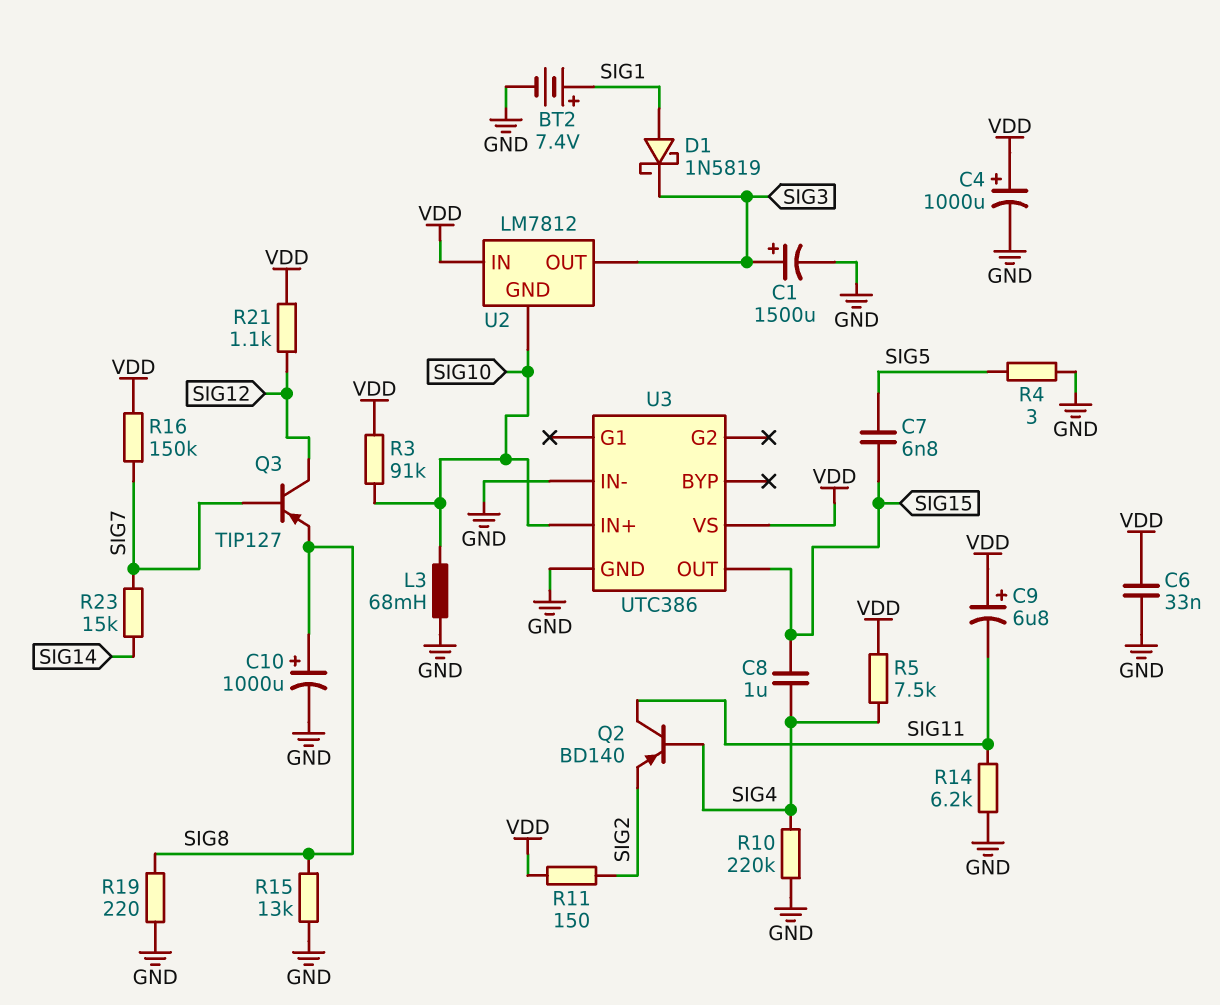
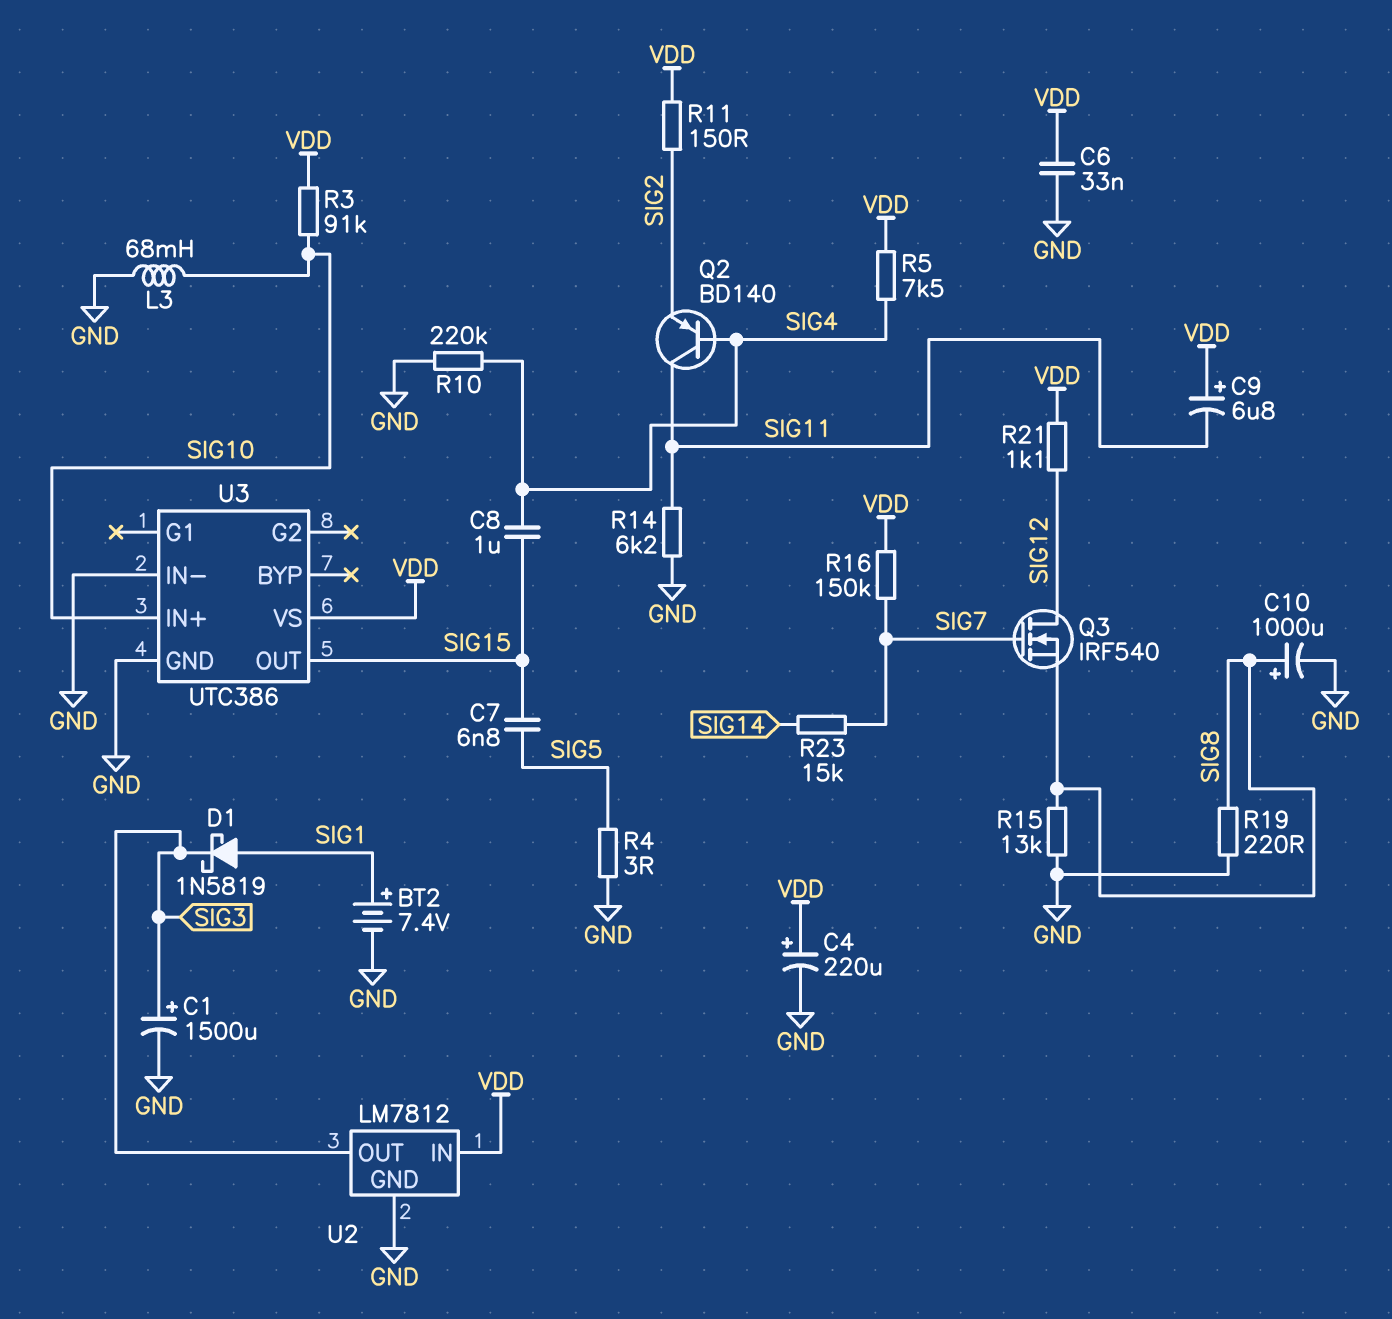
C4: 1000uF (plus VDD, minus GND) -> 220uF (plus VDD, minus GND)
Q3: PNP TIP127 (B SIG7, C SIG12, E SIG8) -> NMOS IRF540 (G SIG7, D SIG12, S SIG8)
U2 pin GND: SIG10 -> GND

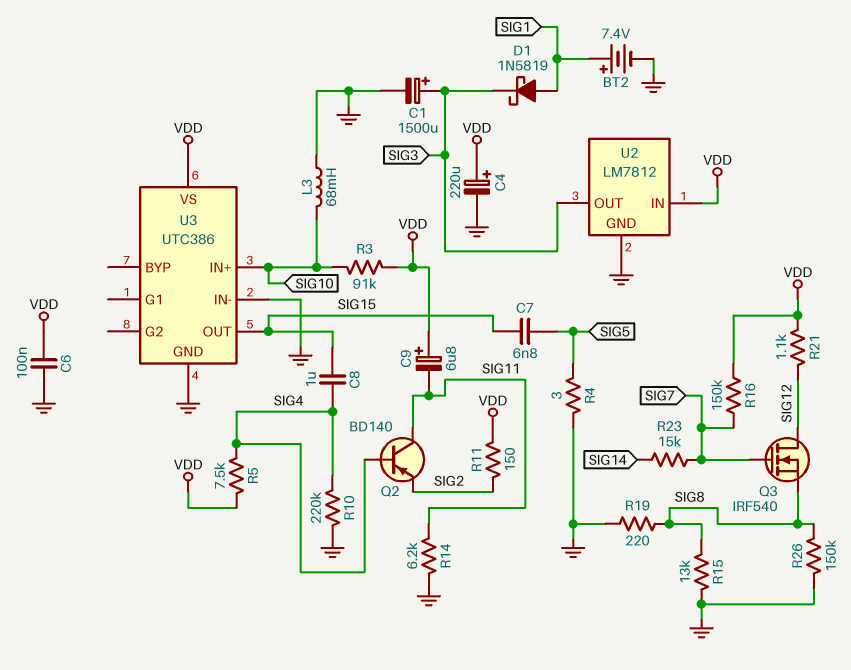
C6: 33nF (GND, VDD) -> 100nF (GND, VDD)
C10: 1000uF (plus SIG8, minus GND) -> none
R26: none -> 150k (GND, SIG8)

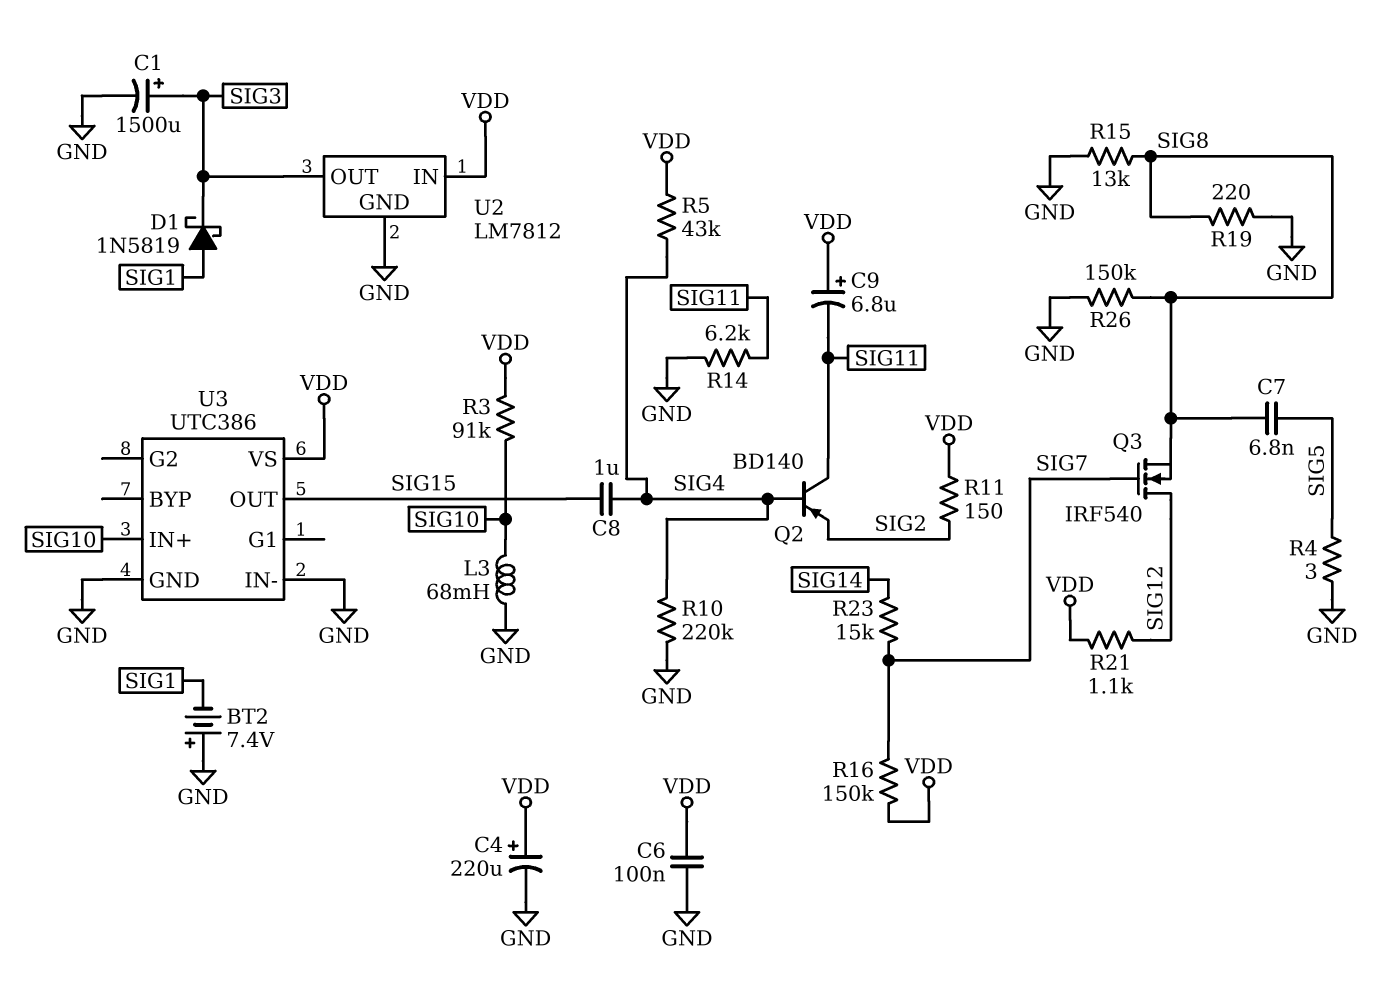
BT2: 7.4V (plus SIG1, minus GND) -> 7.4V (plus GND, minus SIG1)
C7: 6.8nF (SIG5, SIG15) -> 6.8nF (SIG5, SIG8)
R5: 7.5k (SIG4, VDD) -> 43k (SIG4, VDD)

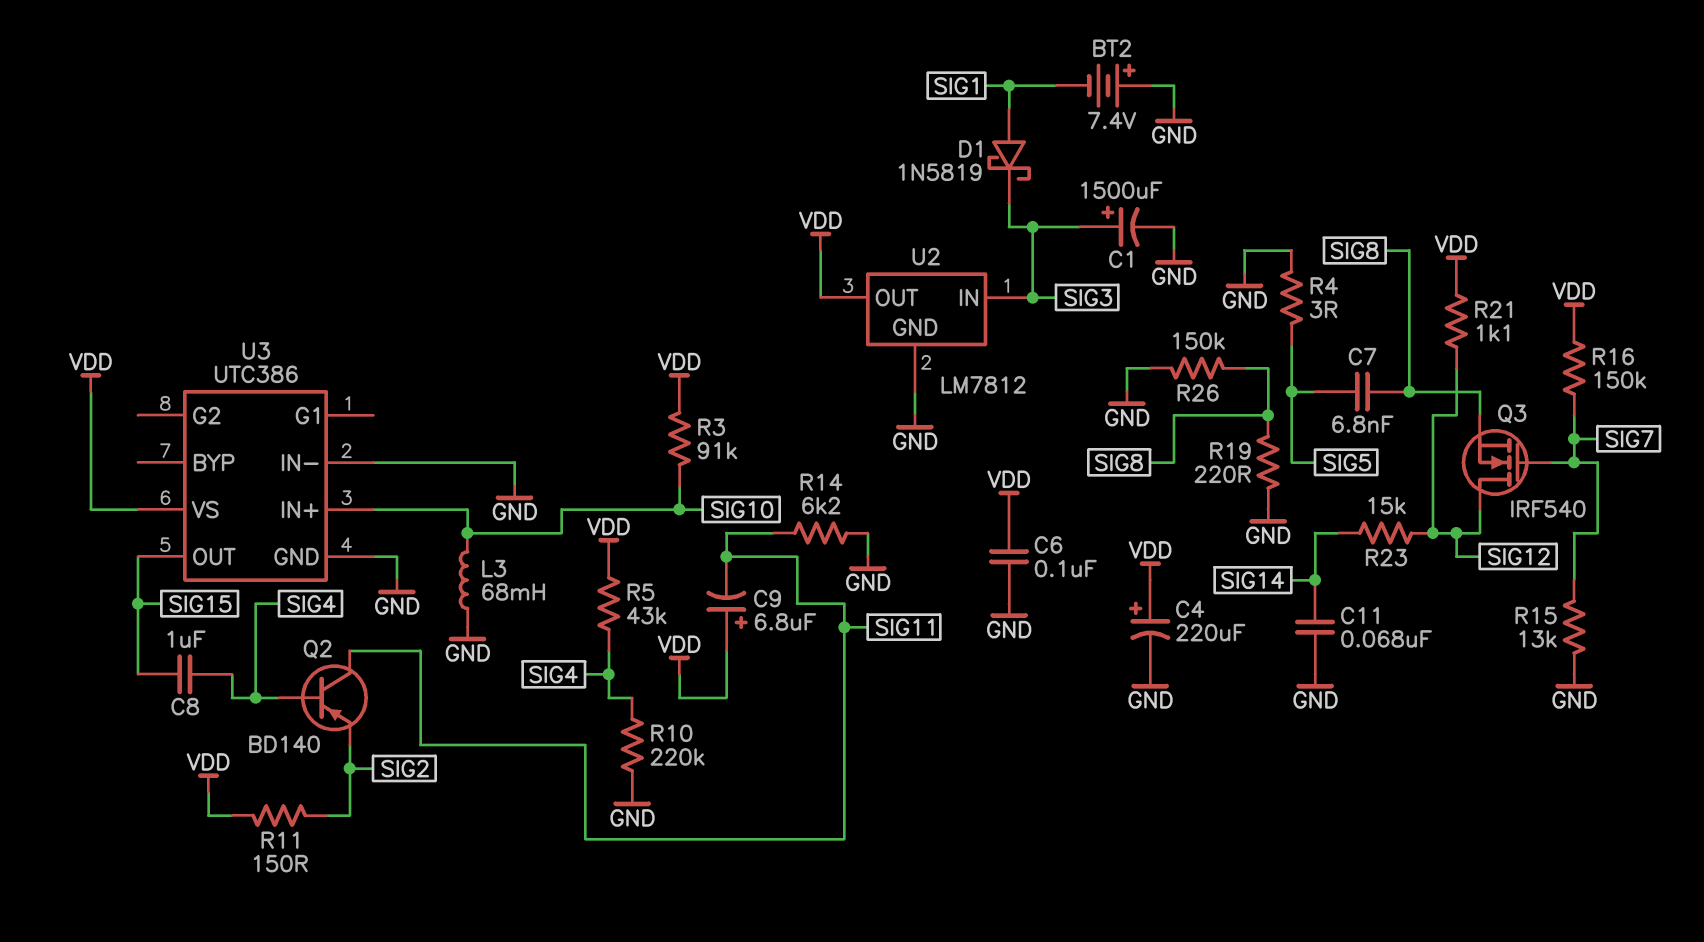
C11: none -> 68nF (GND, SIG14)
R15: 13k (GND, SIG8) -> 13k (GND, SIG7)
R23: 15k (SIG7, SIG14) -> 15k (SIG12, SIG14)
U2 pin IN: VDD -> SIG3
U2 pin OUT: SIG3 -> VDD

